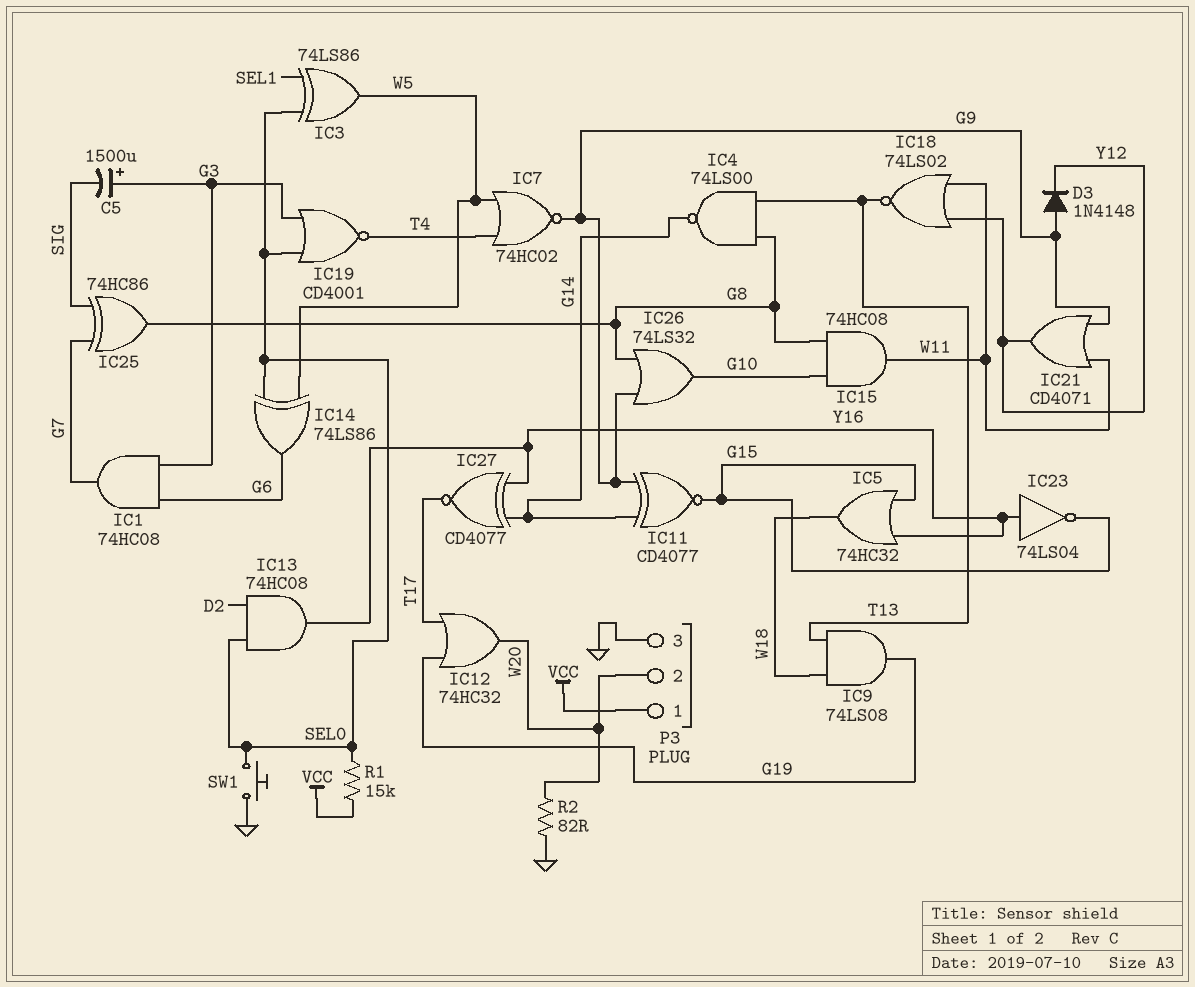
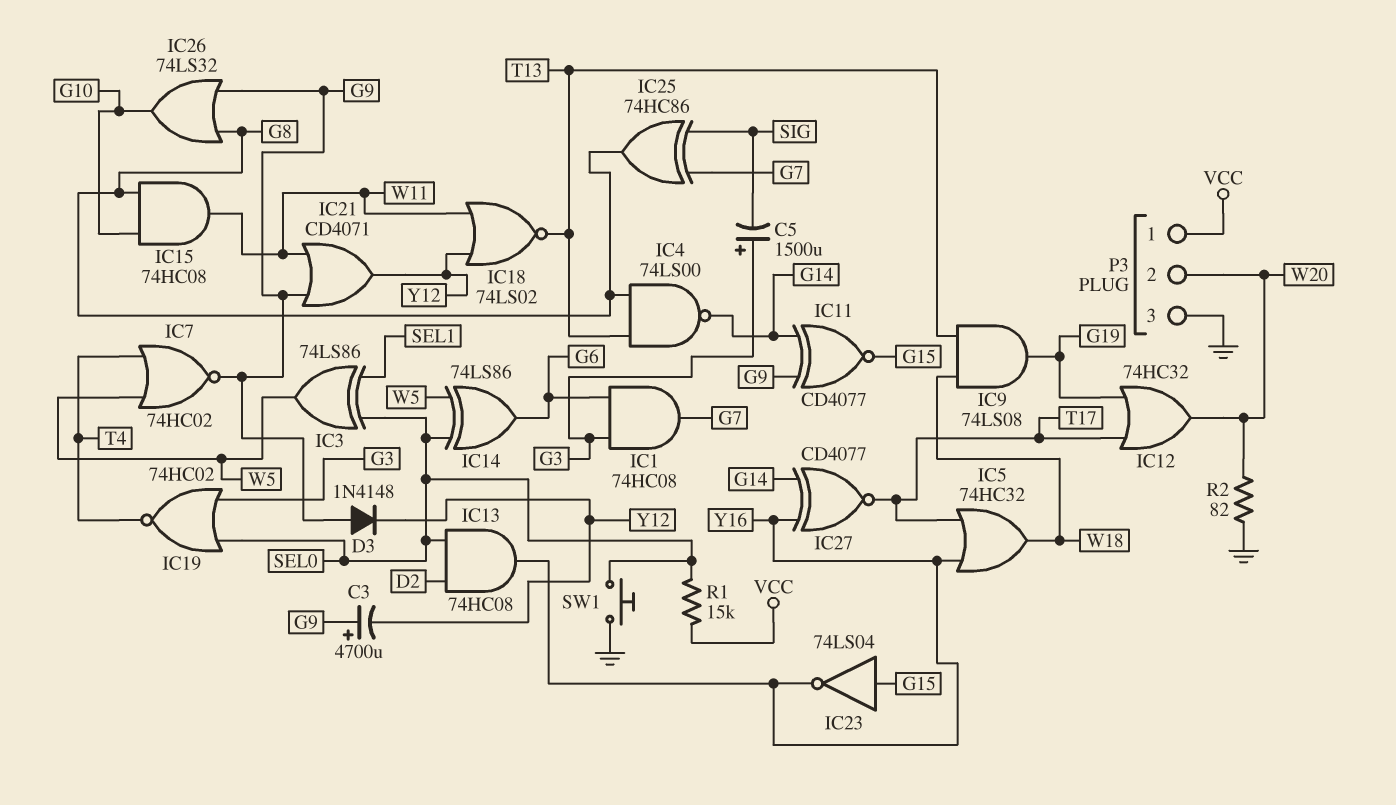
C3: none -> 4700uF (plus G9, minus Y12)
IC5: OR 74HC32 (in G15, in Y16, out W18) -> OR 74HC32 (in T17, in Y16, out W18)
IC19: NOR CD4001 (in G3, in SEL0, out T4) -> NOR 74HC02 (in G3, in SEL0, out T4)
IC23: NOT 74LS04 (in Y16, out G15) -> NOT 74LS04 (in G15, out Y16)

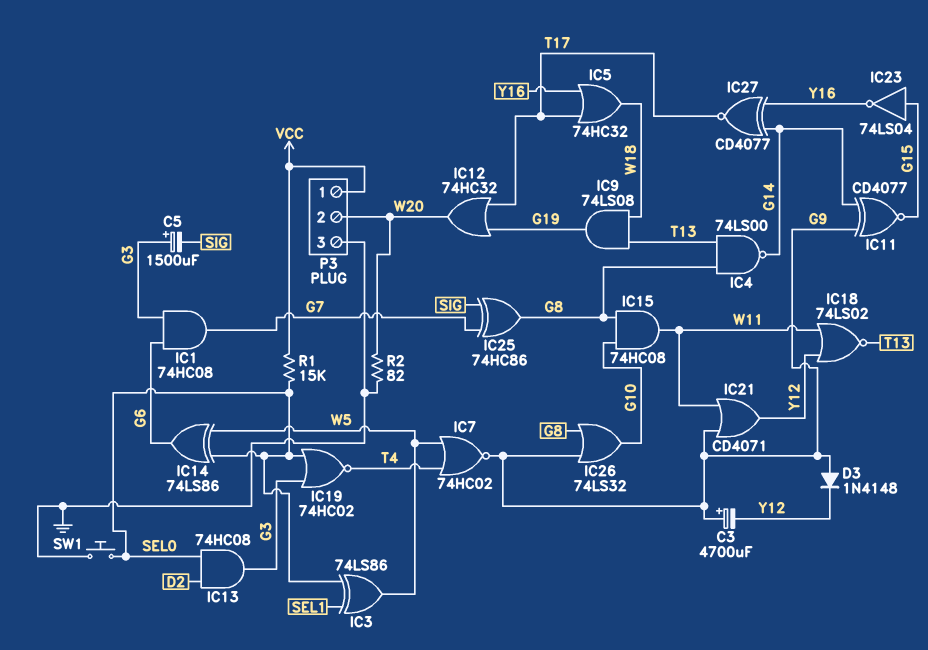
IC13: AND 74HC08 (in D2, in SEL0, out Y16) -> AND 74HC08 (in D2, in SEL0, out G3)

